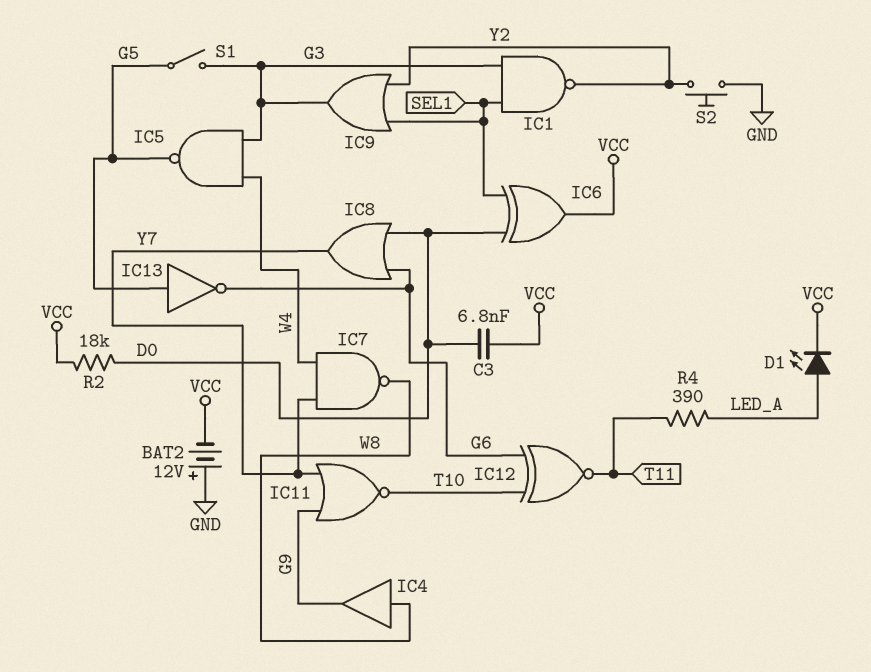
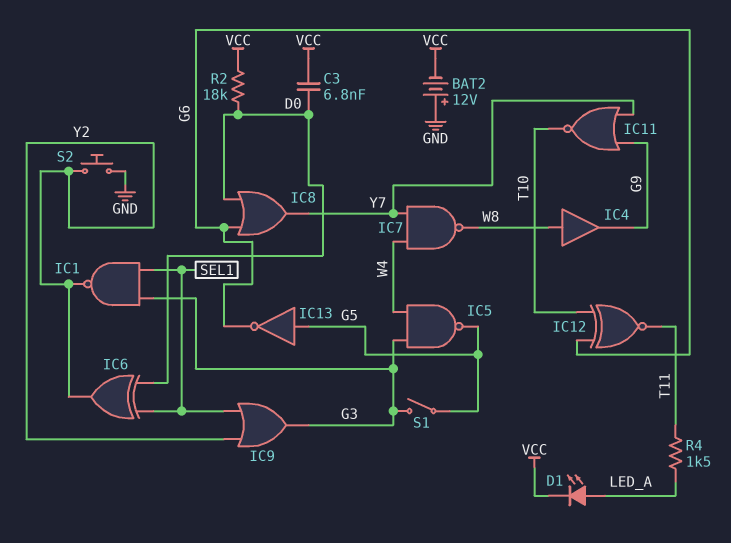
IC6: XOR (in D0, in SEL1, out VCC) -> XOR (in D0, in SEL1, out Y2)
R4: 390 (LED_A, T11) -> 1.5k (LED_A, T11)

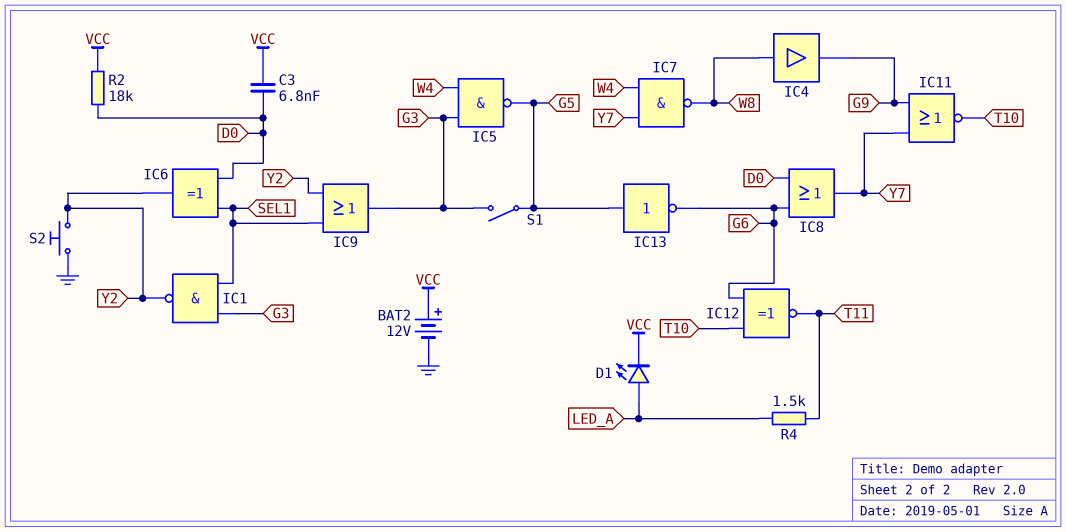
BAT2: 12V (plus GND, minus VCC) -> 12V (plus VCC, minus GND)

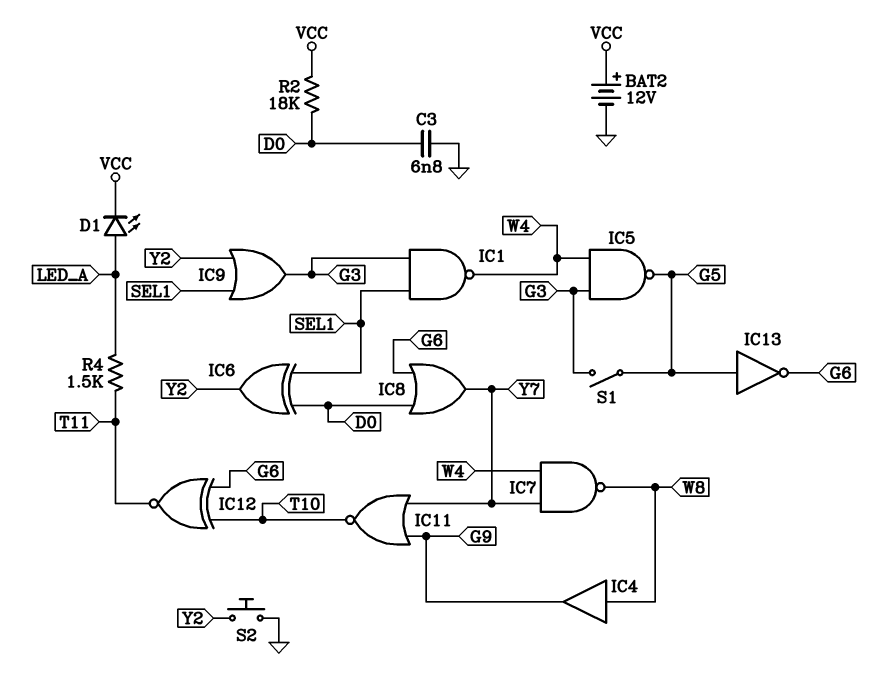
C3: 6.8nF (D0, VCC) -> 6.8nF (D0, GND)
IC1: NAND (in G3, in SEL1, out Y2) -> NAND (in G3, in SEL1, out W4)

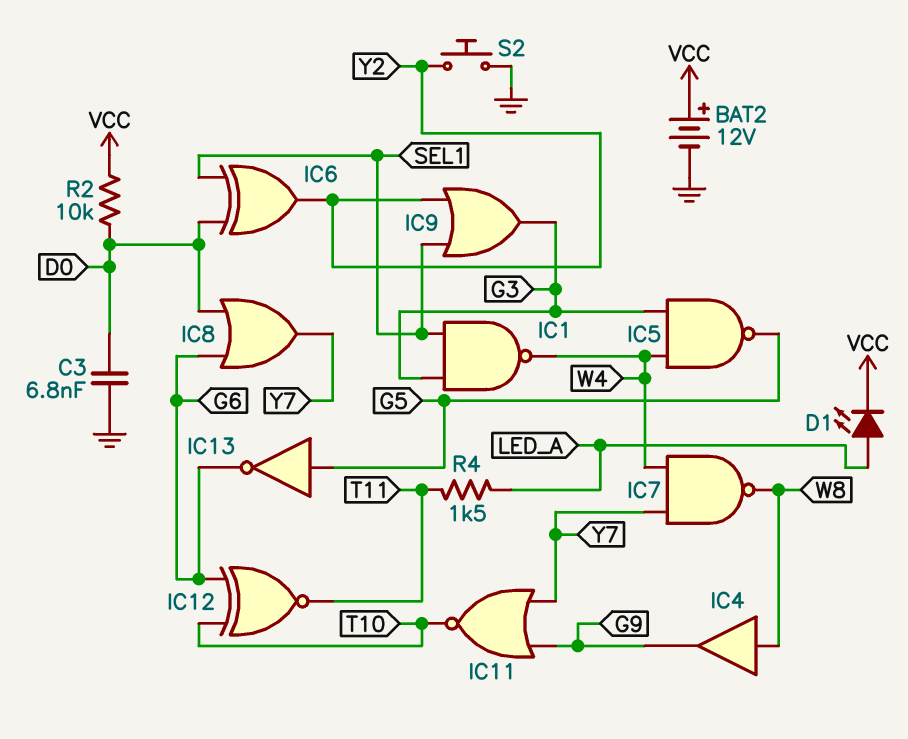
R2: 18k (D0, VCC) -> 10k (D0, VCC)
S1: switch (G3, G5) -> none

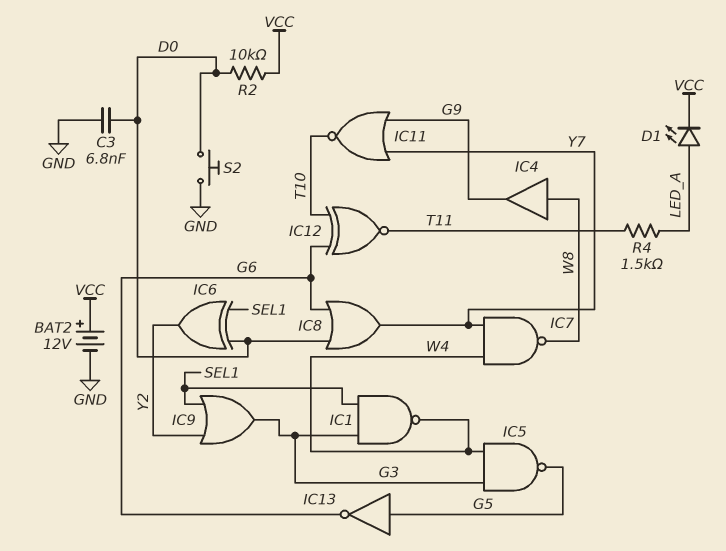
S2: button (GND, Y2) -> button (D0, GND)

